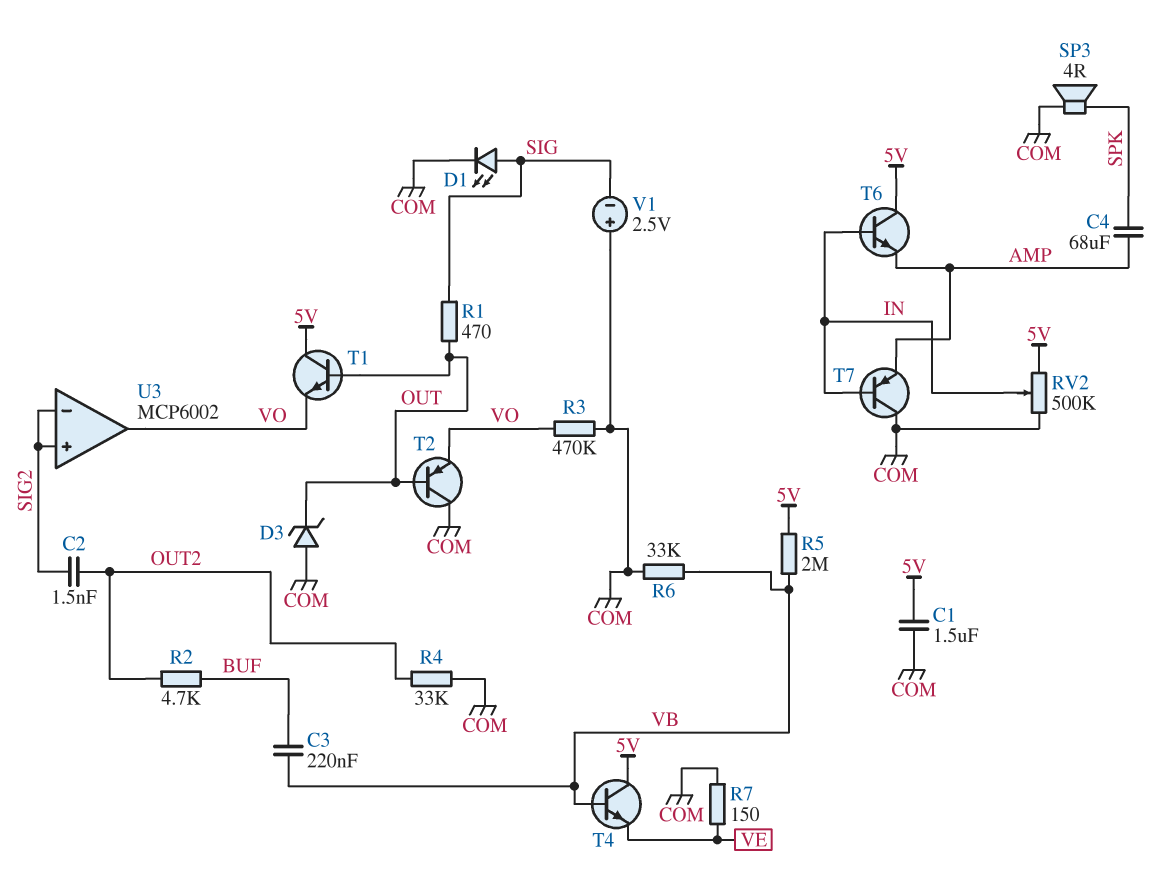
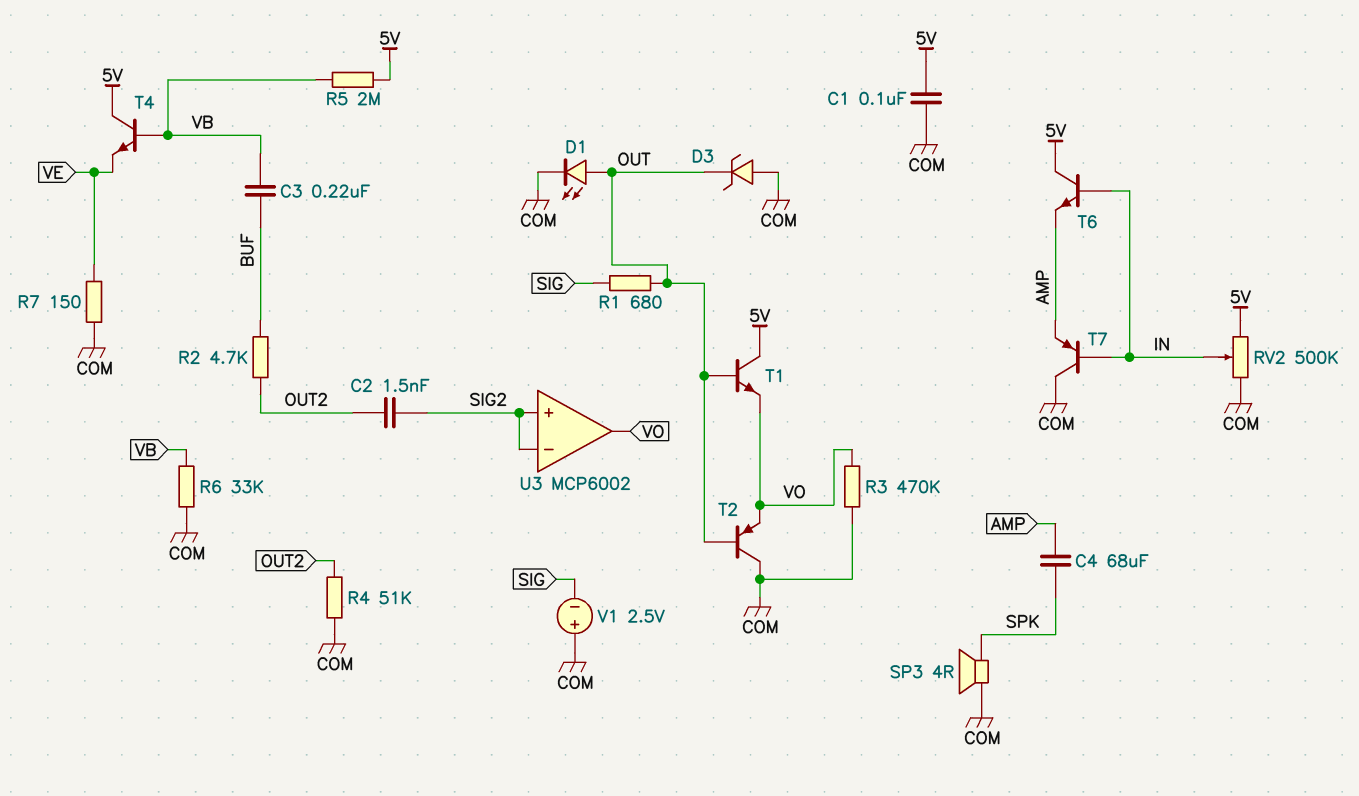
C1: 1.5uF (5V, COM) -> 100nF (5V, COM)
D1: LED (A SIG, K COM) -> LED (A OUT, K COM)
R1: 470 (OUT, SIG) -> 680 (OUT, SIG)
R4: 33k (COM, OUT2) -> 51k (COM, OUT2)

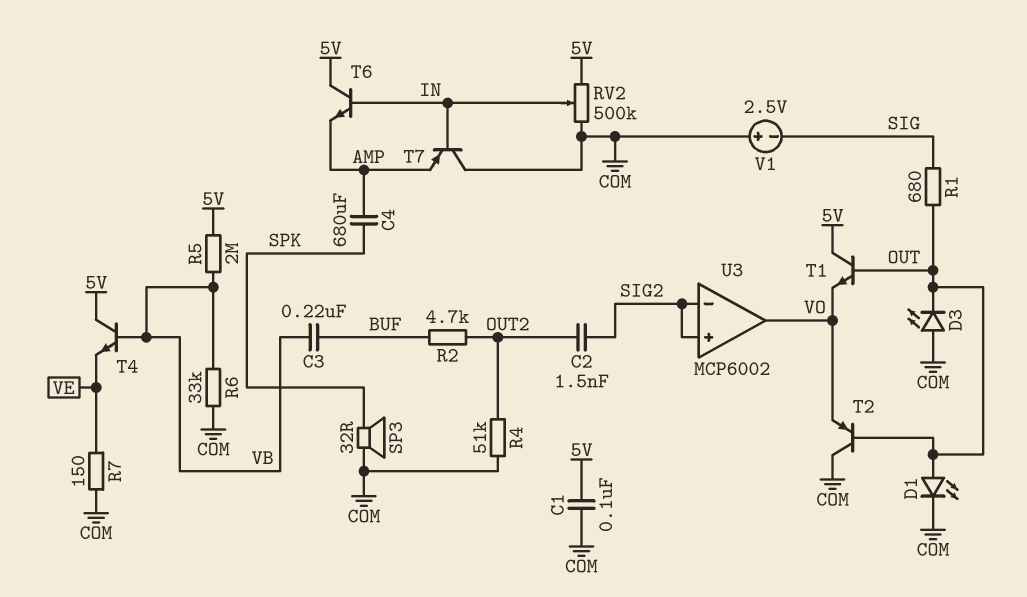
C4: 68uF (AMP, SPK) -> 680uF (AMP, SPK)
D3: zener (A COM, K OUT) -> LED (A COM, K OUT)
R3: 470k (COM, VO) -> none
SP3: speaker 4R (COM, SPK) -> speaker 32R (COM, SPK)

